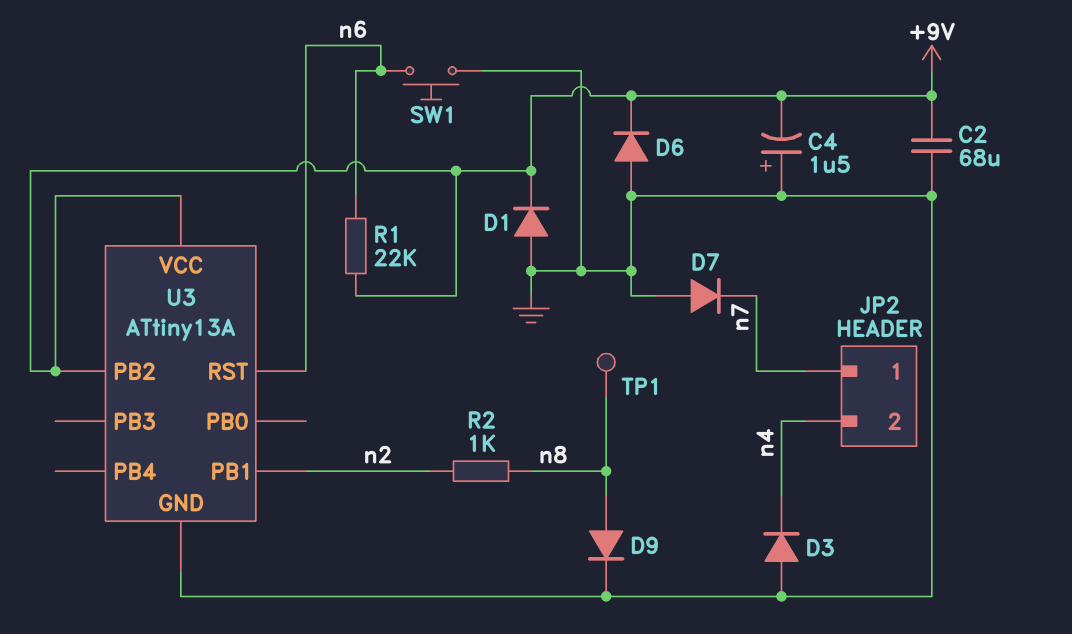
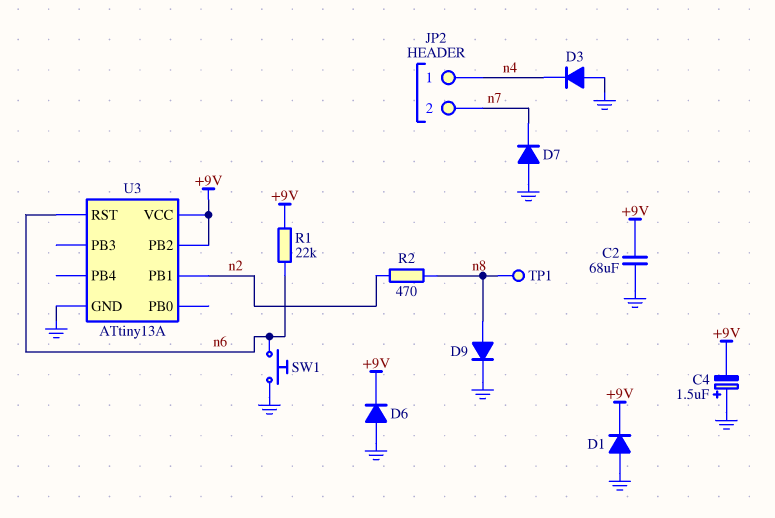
JP2 pin 1: n7 -> n4
JP2 pin 2: n4 -> n7
R2: 1k (n2, n8) -> 470 (n2, n8)

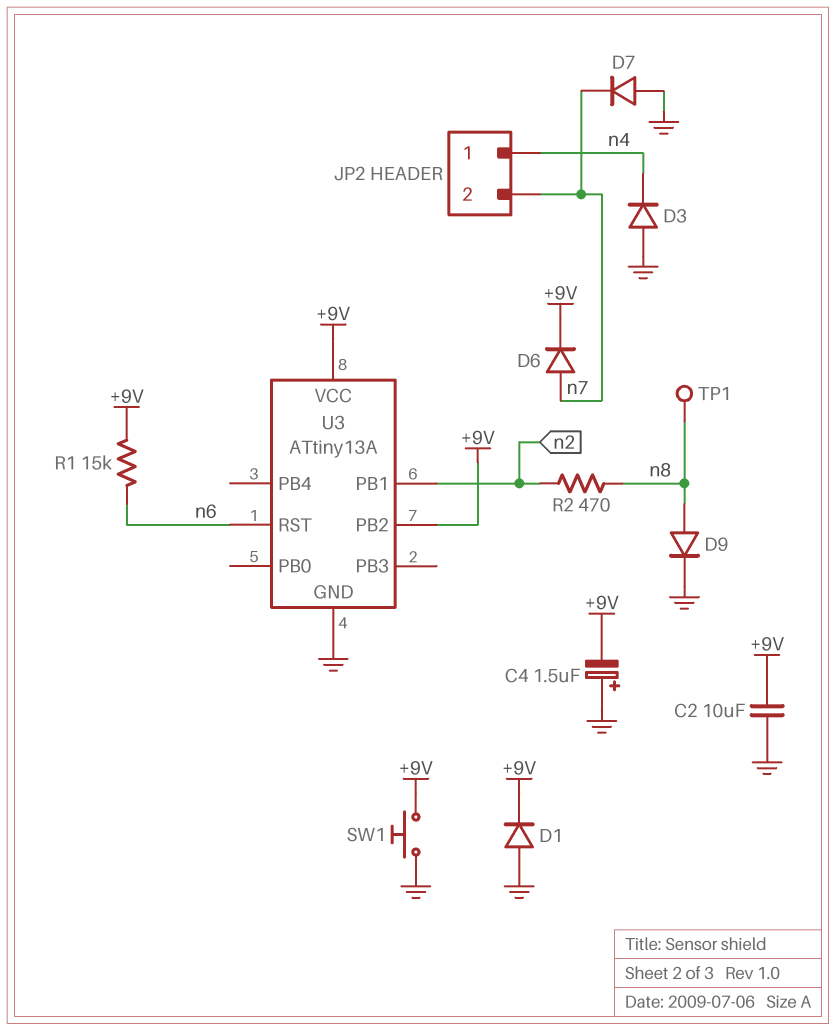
C2: 68uF (+9V, GND) -> 10uF (+9V, GND)
D6: diode (A GND, K +9V) -> diode (A n7, K +9V)
R1: 22k (+9V, n6) -> 15k (+9V, n6)
SW1: button (GND, n6) -> button (+9V, GND)

